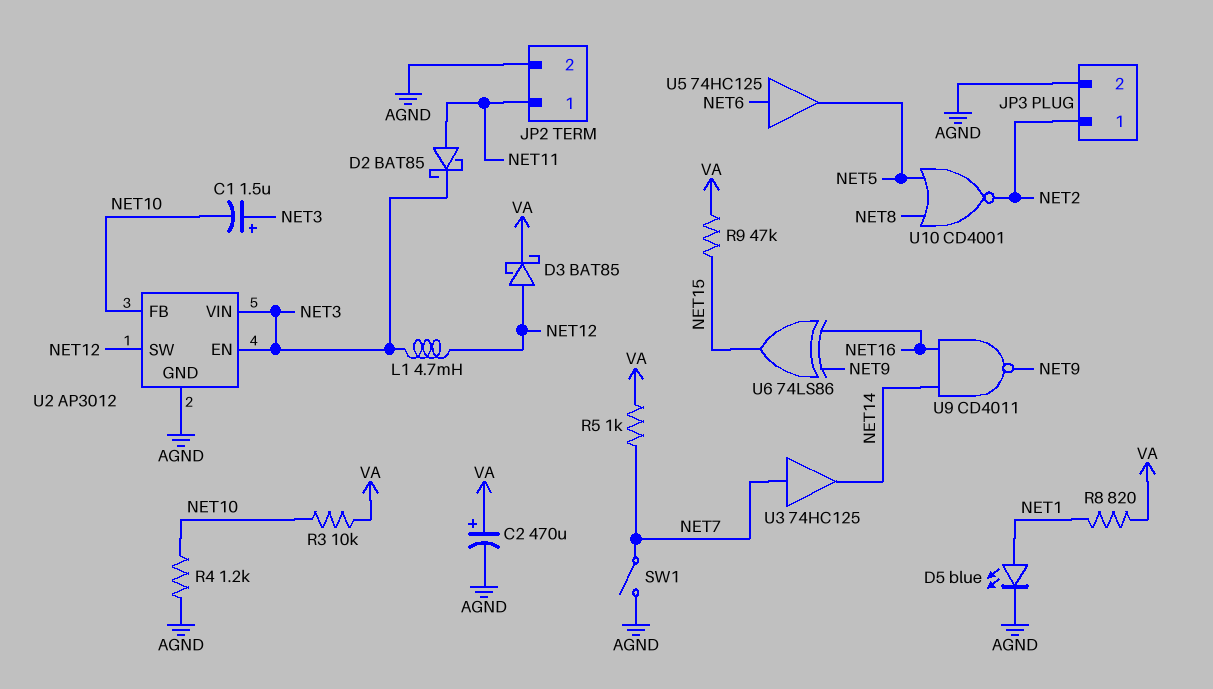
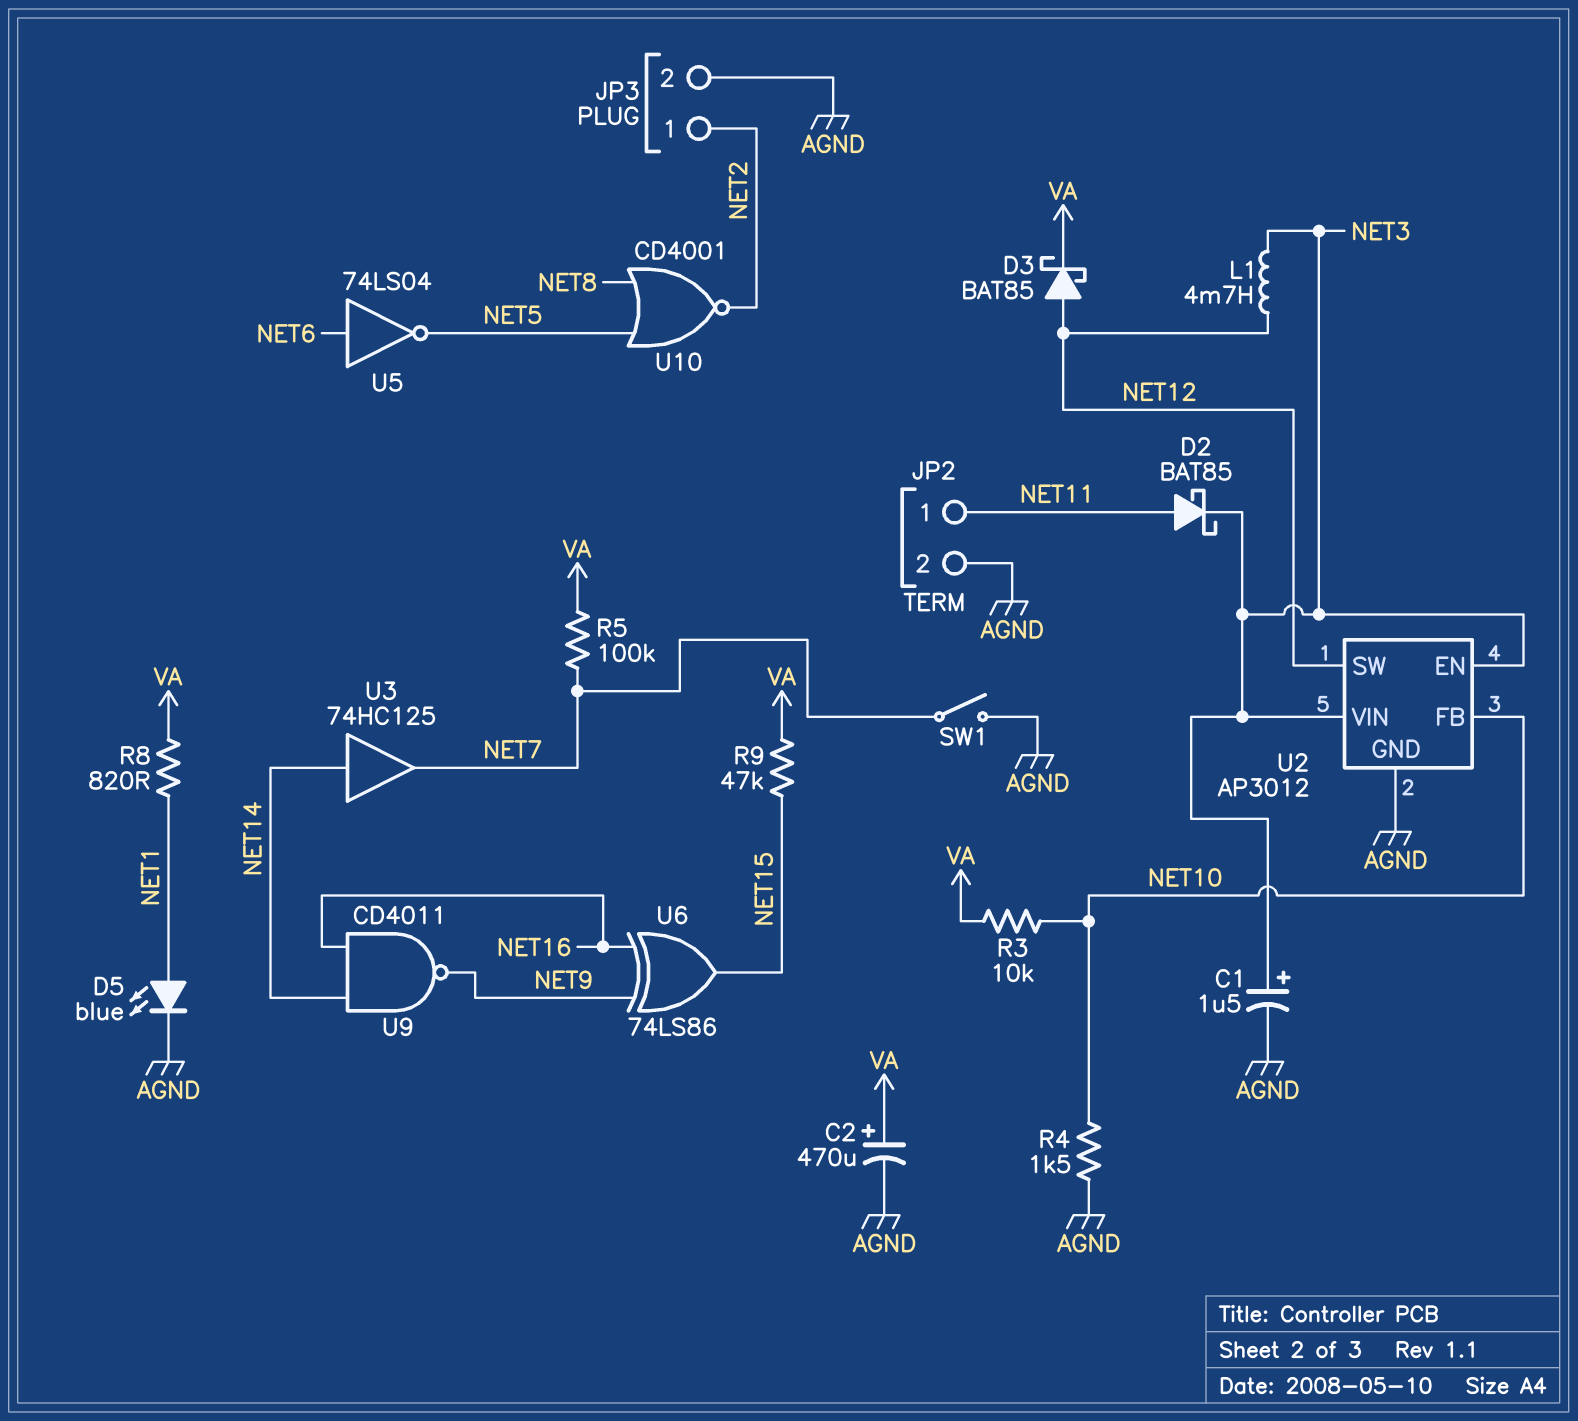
C1: 1.5uF (plus NET3, minus NET10) -> 1.5uF (plus NET3, minus AGND)
R4: 1.2k (AGND, NET10) -> 1.5k (AGND, NET10)
R5: 1k (NET7, VA) -> 100k (NET7, VA)
U3: buffer 74HC125 (in NET7, out NET14) -> buffer 74HC125 (in NET14, out NET7)
U5: buffer 74HC125 (in NET6, out NET5) -> NOT 74LS04 (in NET6, out NET5)

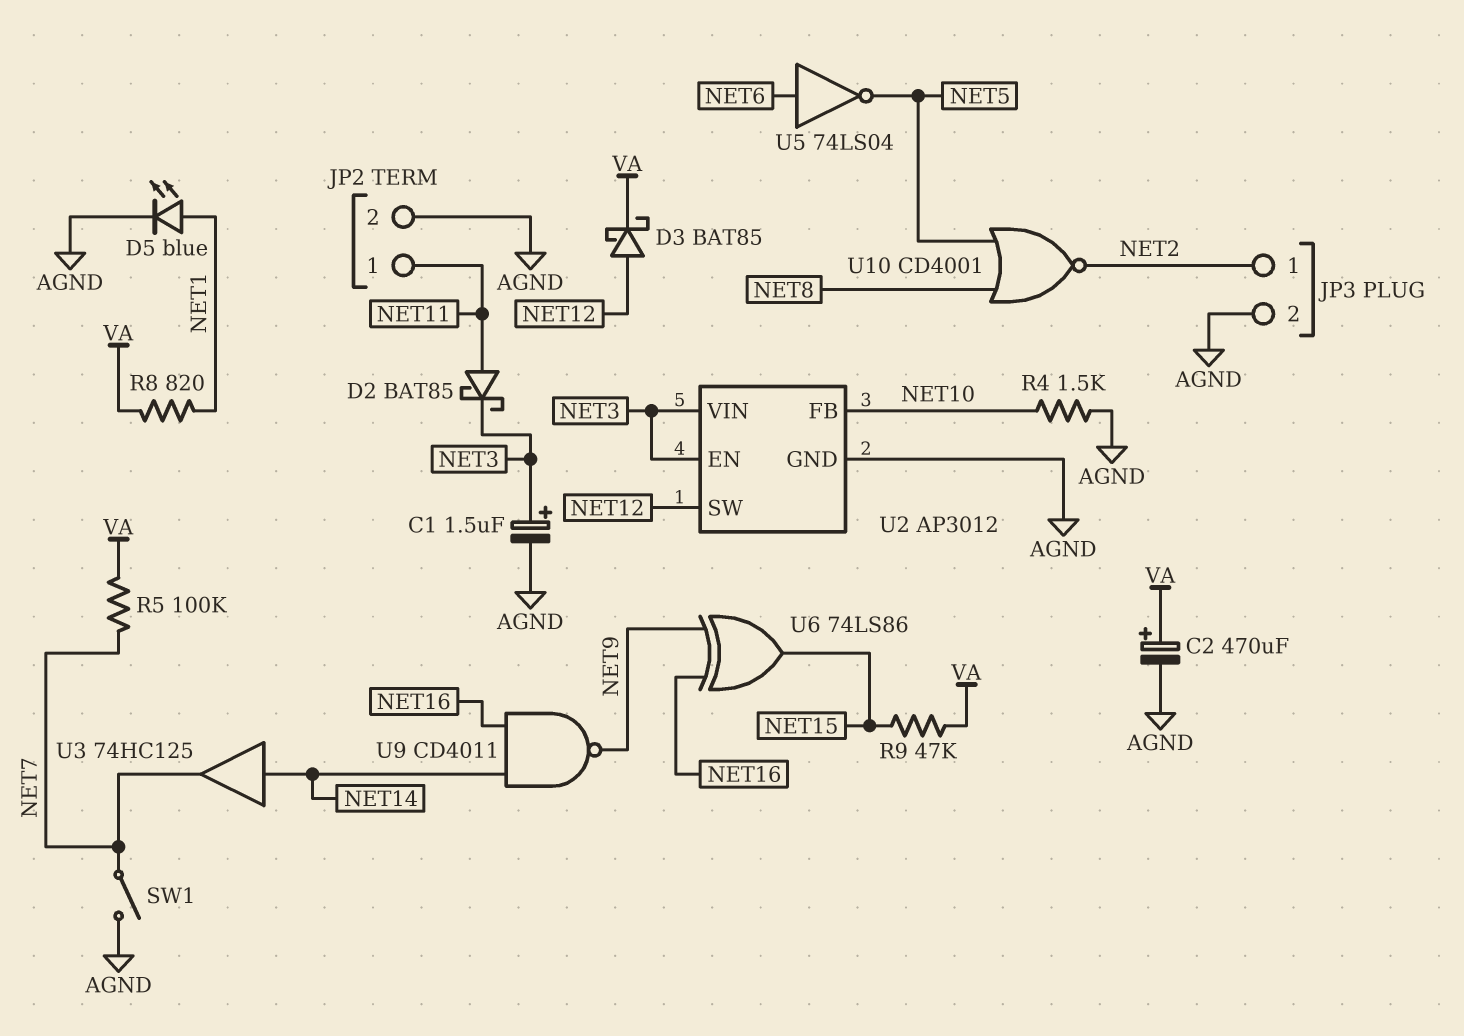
L1: 4.7mH (NET3, NET12) -> none
R3: 10k (NET10, VA) -> none

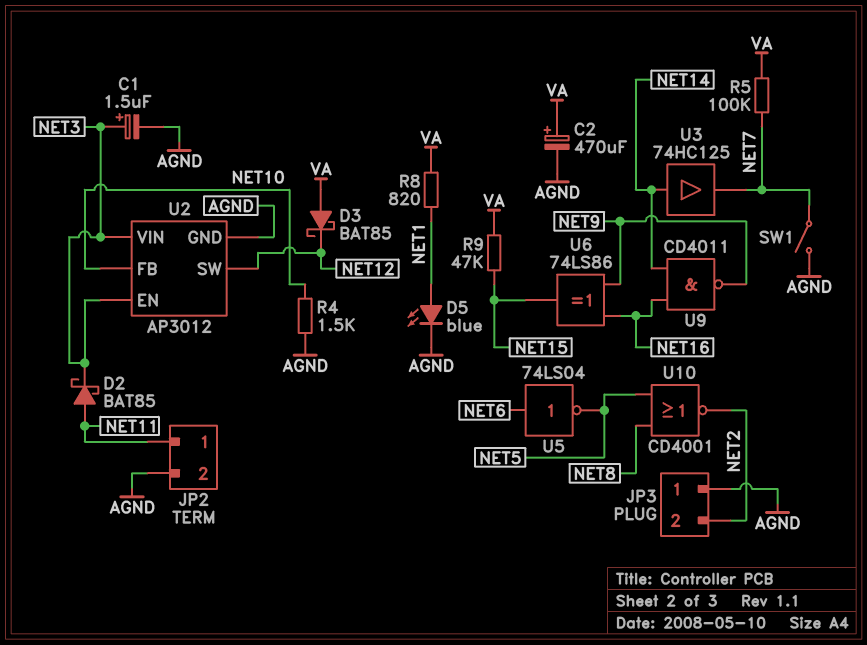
D3: schottky BAT85 (A NET12, K VA) -> schottky BAT85 (A VA, K NET12)
JP3 pin 1: NET2 -> AGND
JP3 pin 2: AGND -> NET2

